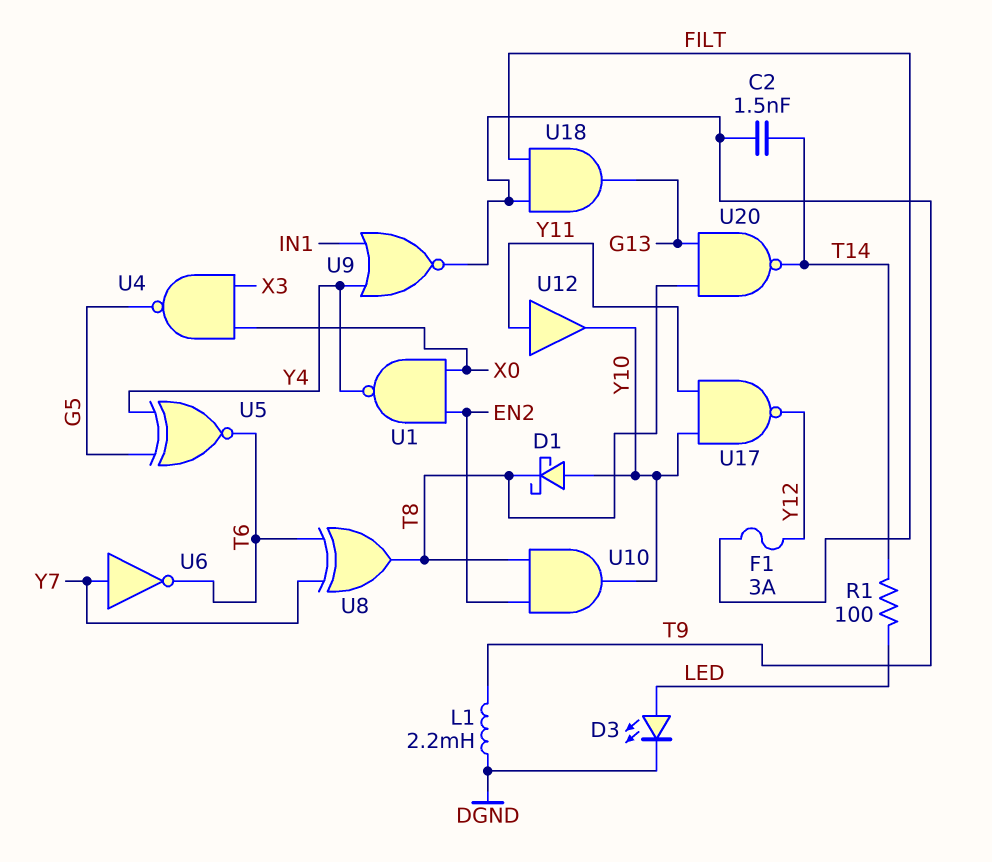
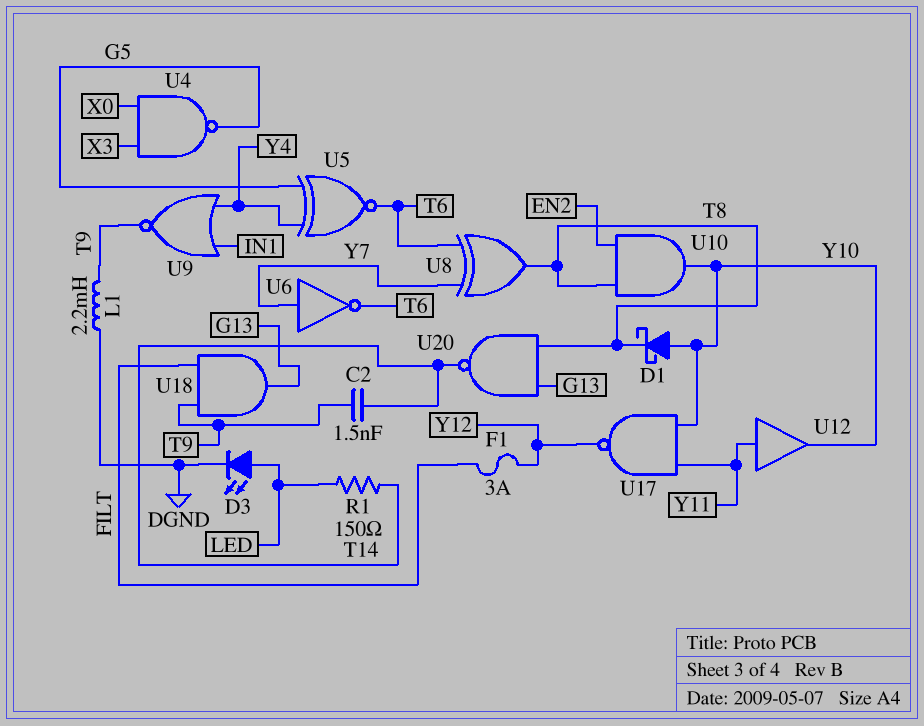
R1: 100 (LED, T14) -> 150 (LED, T14)
U1: NAND (in EN2, in X0, out Y4) -> none

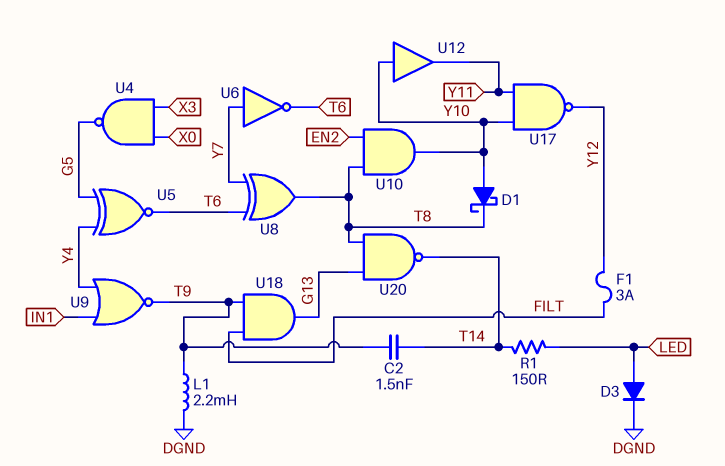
D3: LED (A LED, K DGND) -> diode (A LED, K DGND)
U12: buffer (in Y11, out Y10) -> buffer (in Y10, out Y11)

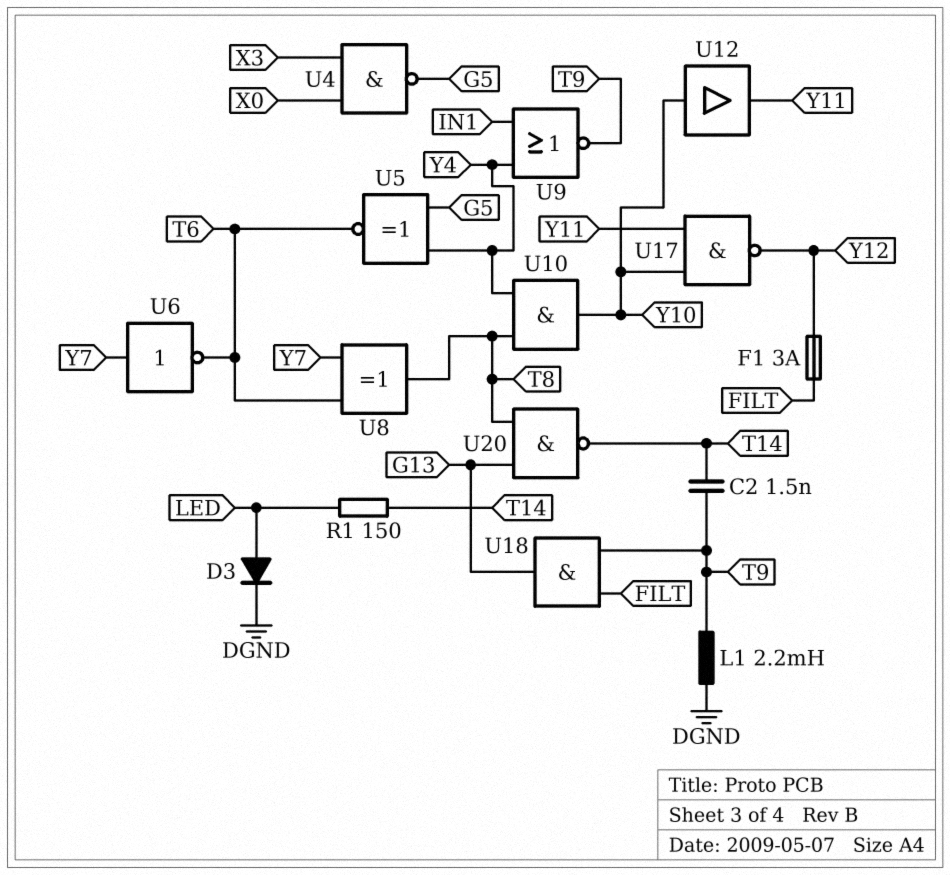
D1: schottky (A Y10, K T8) -> none
U10: AND (in EN2, in T8, out Y10) -> AND (in T8, in Y4, out Y10)

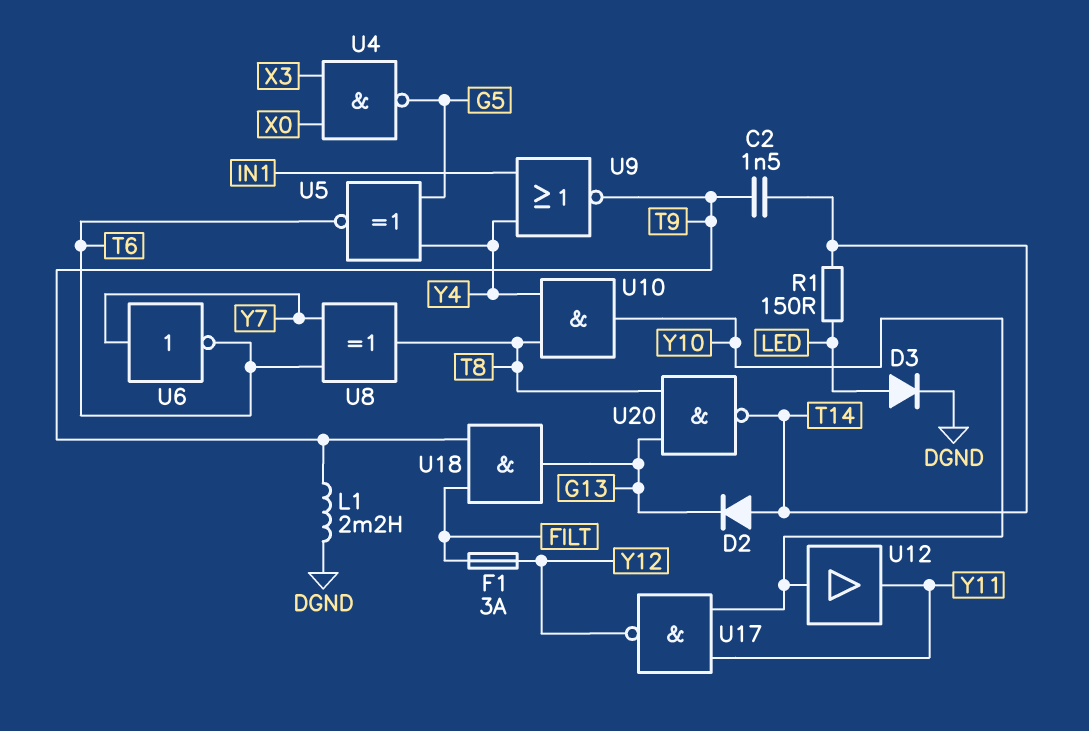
D2: none -> diode (A T14, K G13)

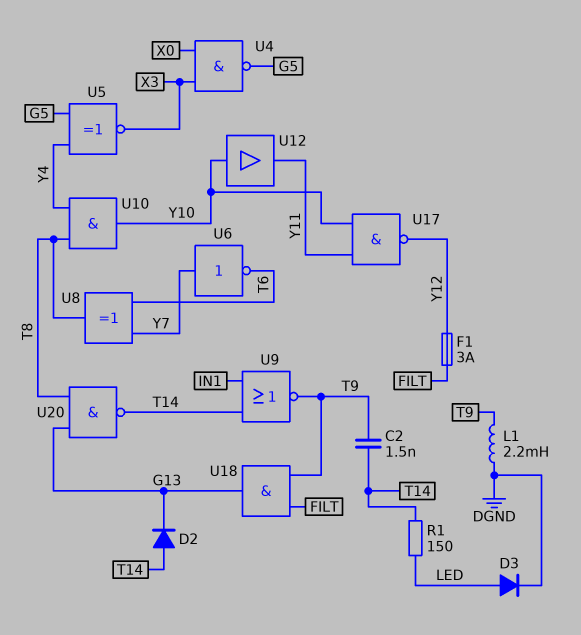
U5: XNOR (in G5, in Y4, out T6) -> XNOR (in G5, in Y4, out X3)
U9: NOR (in IN1, in Y4, out T9) -> NOR (in IN1, in T14, out T9)

